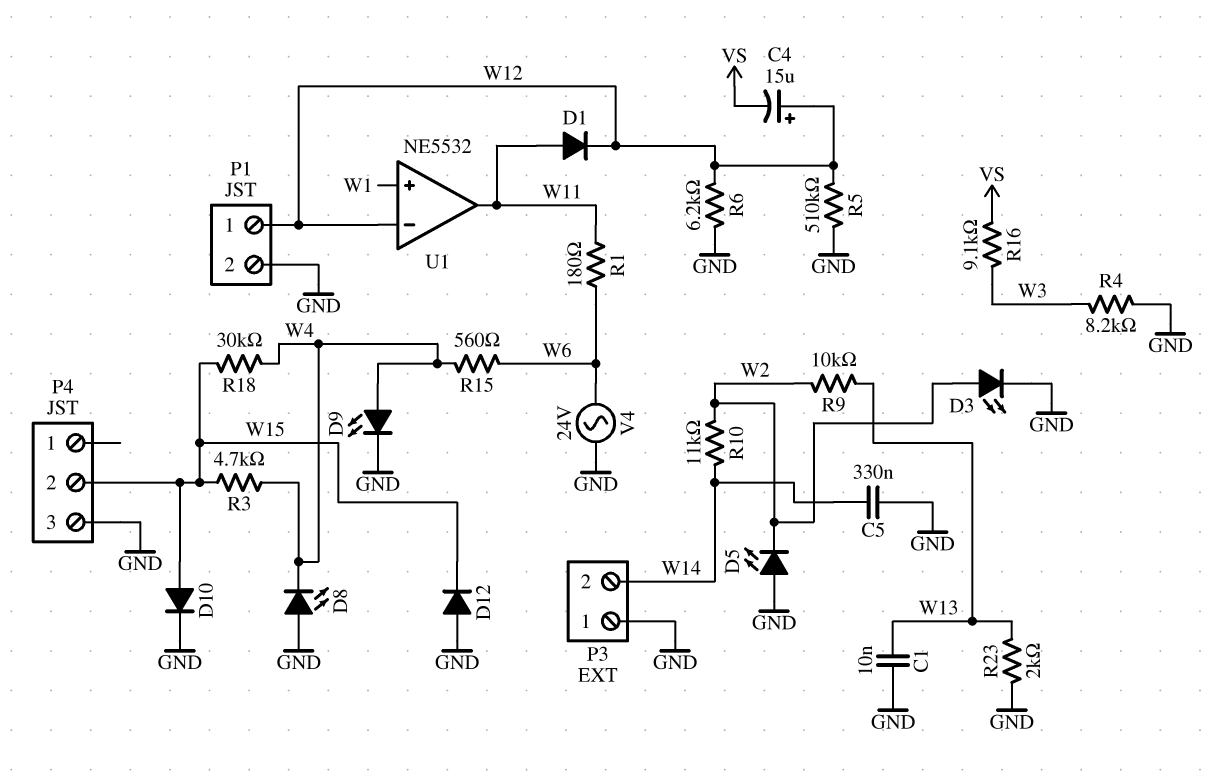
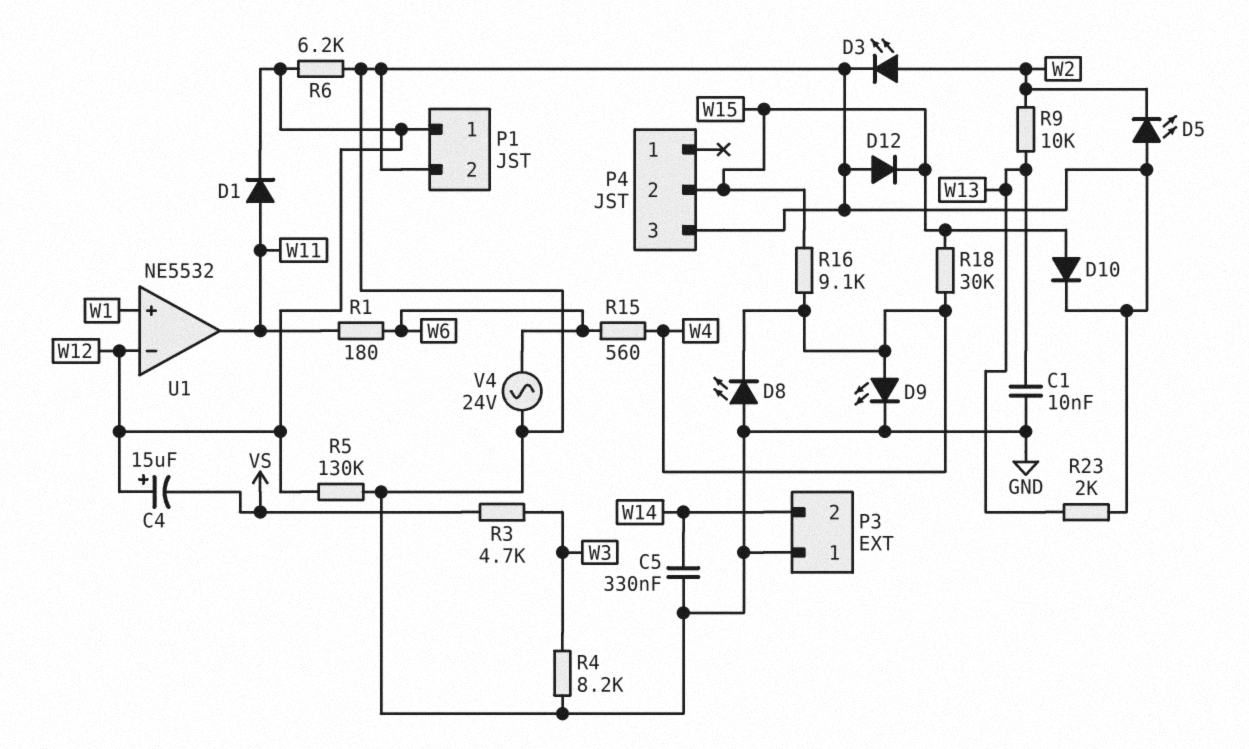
R3: 4.7k (W4, W15) -> 4.7k (VS, W3)
R5: 510k (GND, W12) -> 130k (GND, W12)
R10: 11k (W2, W14) -> none
R16: 9.1k (VS, W3) -> 9.1k (W4, W15)

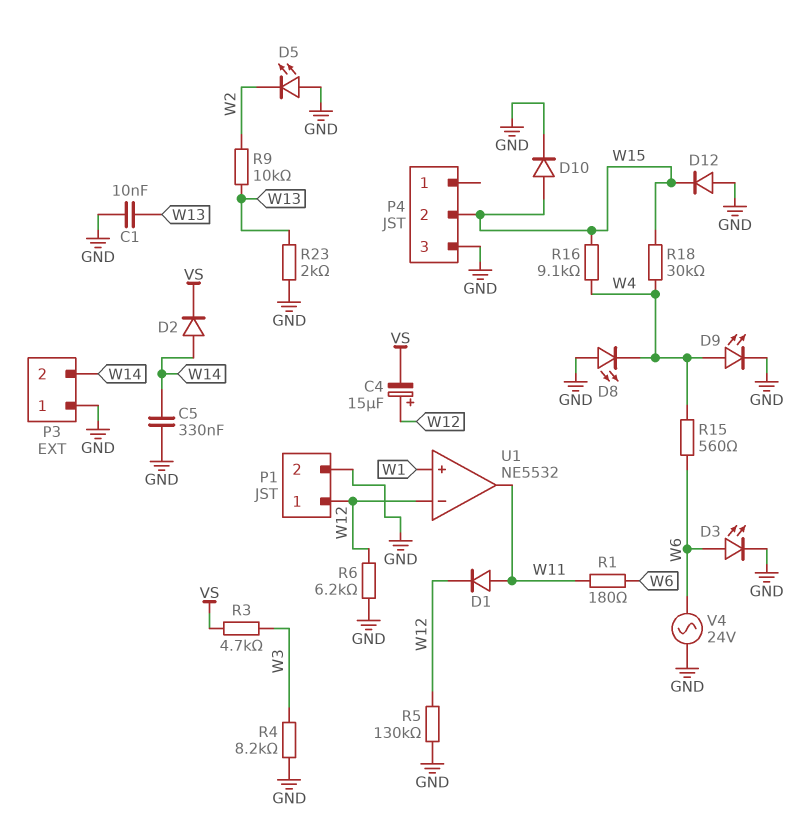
D2: none -> diode (A W14, K VS)
D3: LED (A W2, K GND) -> LED (A W6, K GND)

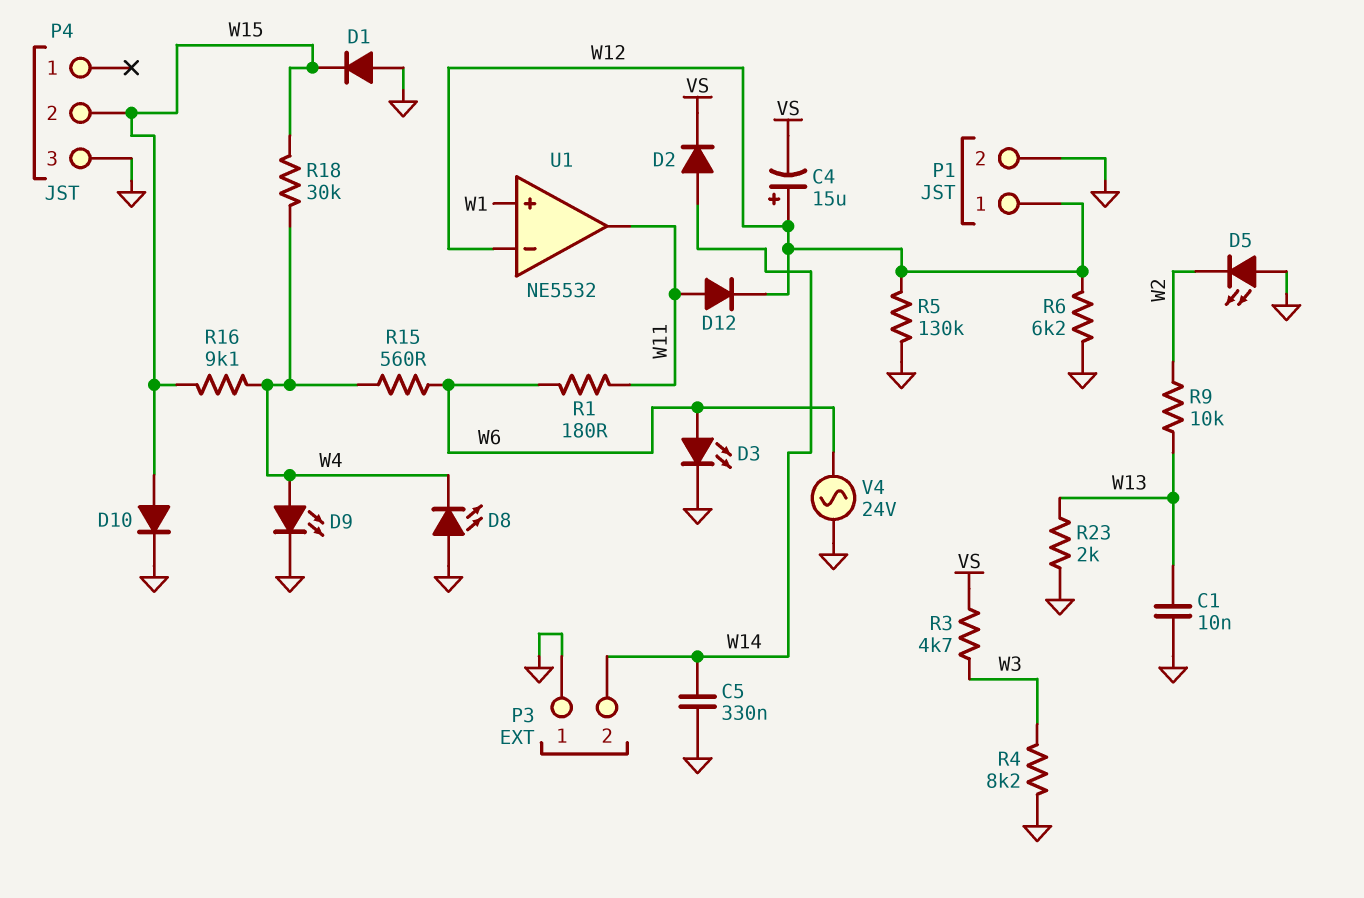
D1: diode (A W11, K W12) -> diode (A GND, K W15)
D12: diode (A GND, K W15) -> diode (A W11, K W12)

